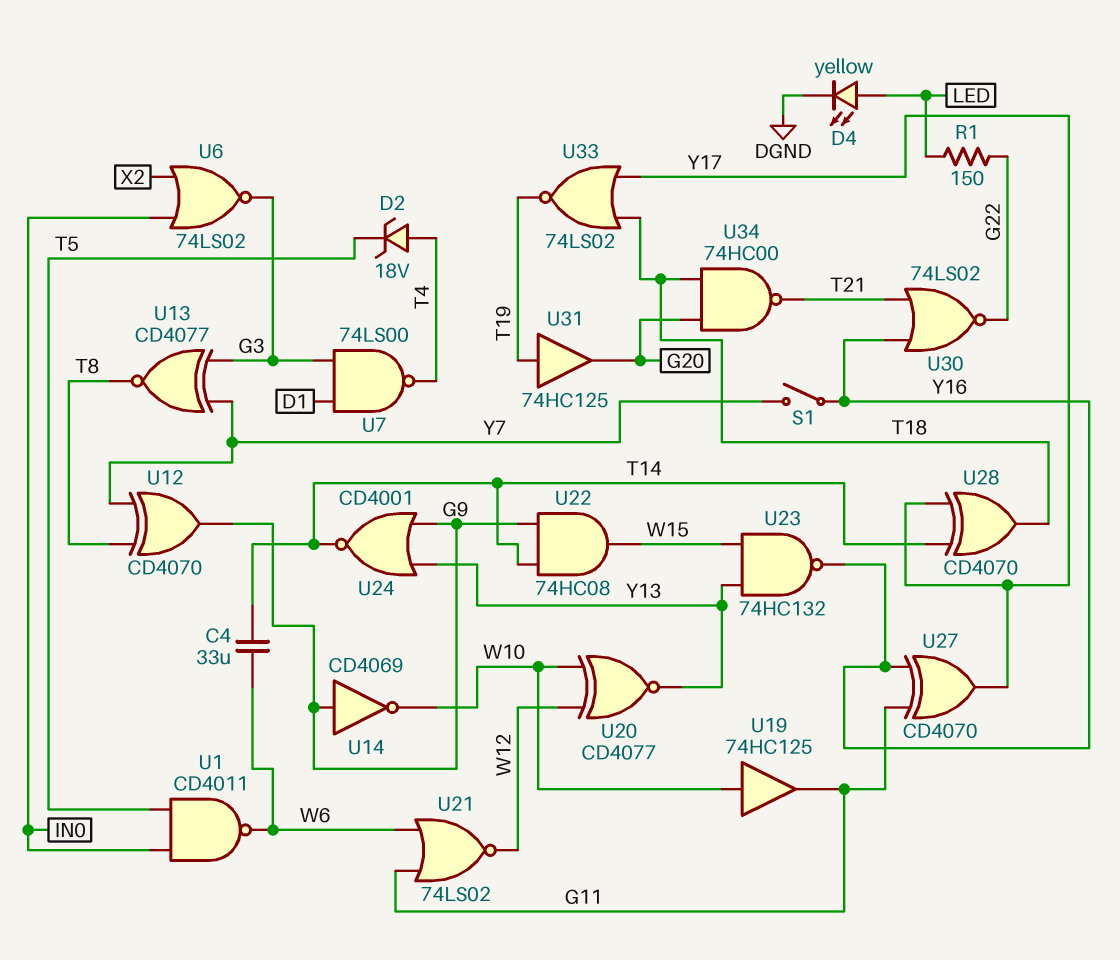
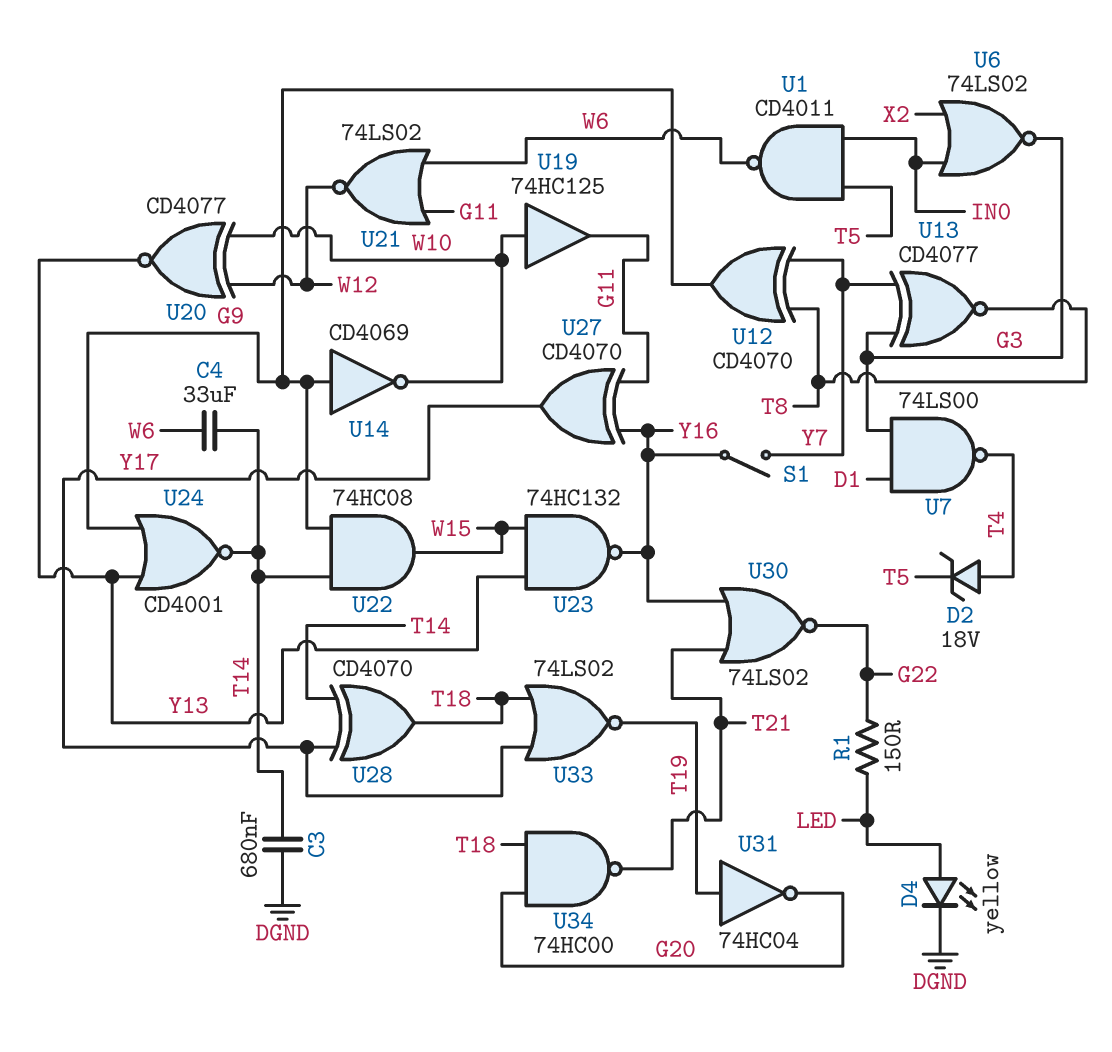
C3: none -> 680nF (DGND, T14)
U31: buffer 74HC125 (in T19, out G20) -> NOT 74HC04 (in T19, out G20)

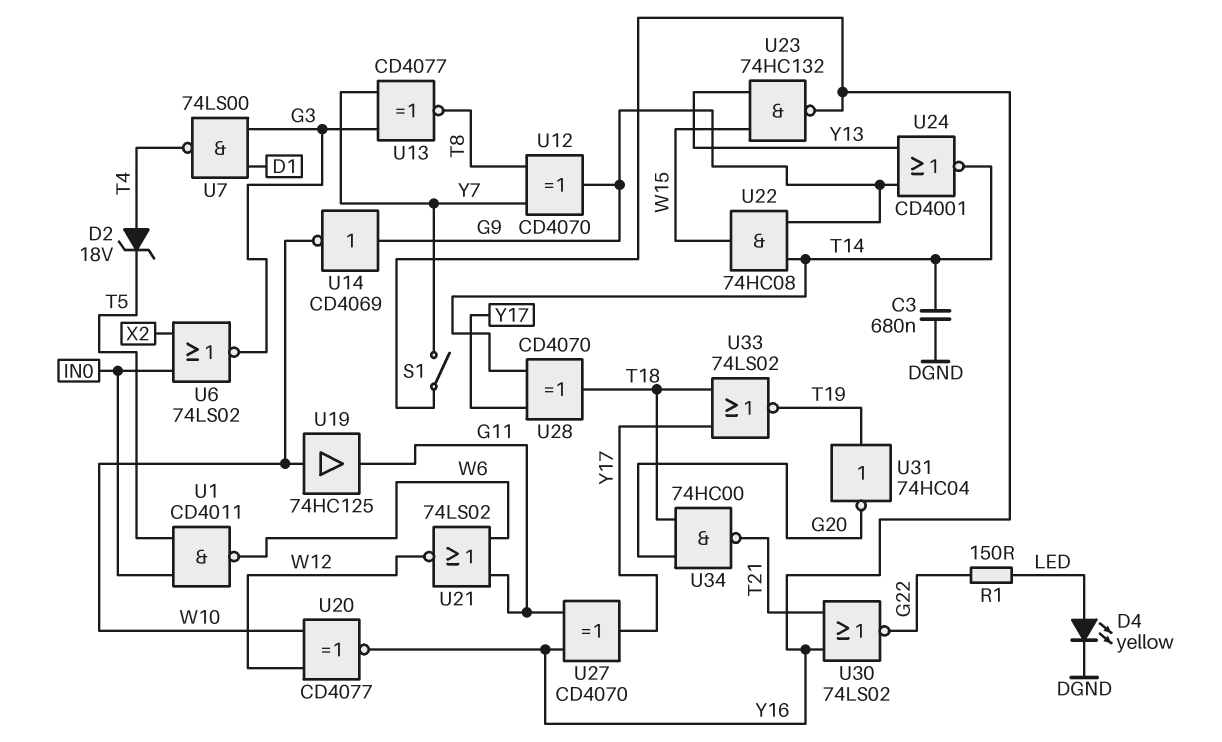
C4: 33uF (T14, W6) -> none
U20: XNOR CD4077 (in W10, in W12, out Y13) -> XNOR CD4077 (in W10, in W12, out Y16)

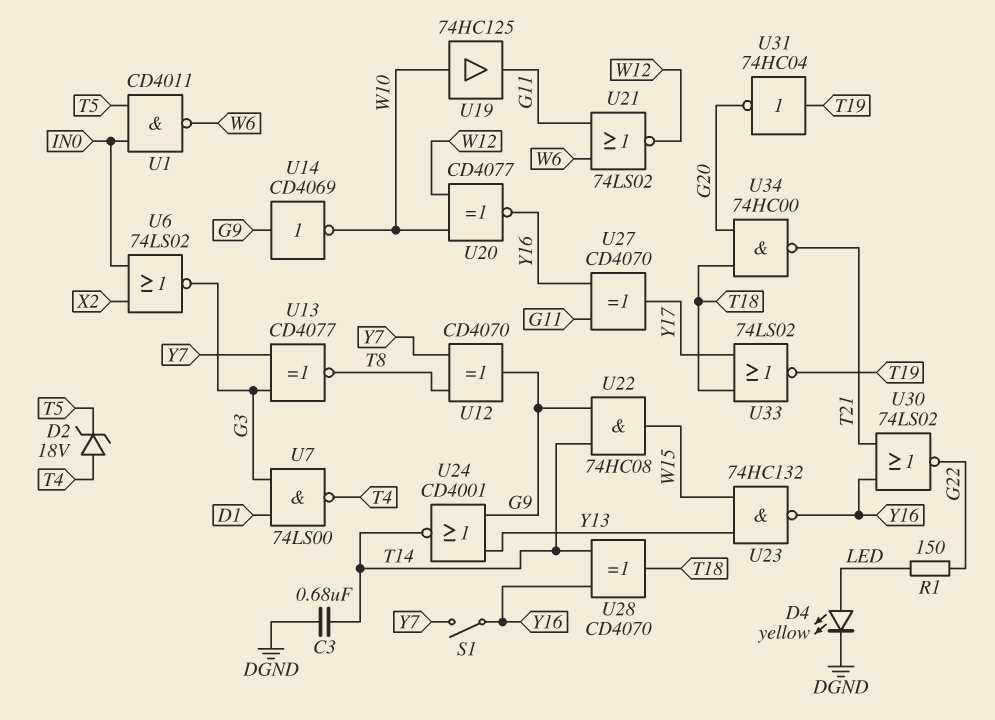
U28: XOR CD4070 (in T14, in Y17, out T18) -> XOR CD4070 (in T14, in Y16, out T18)

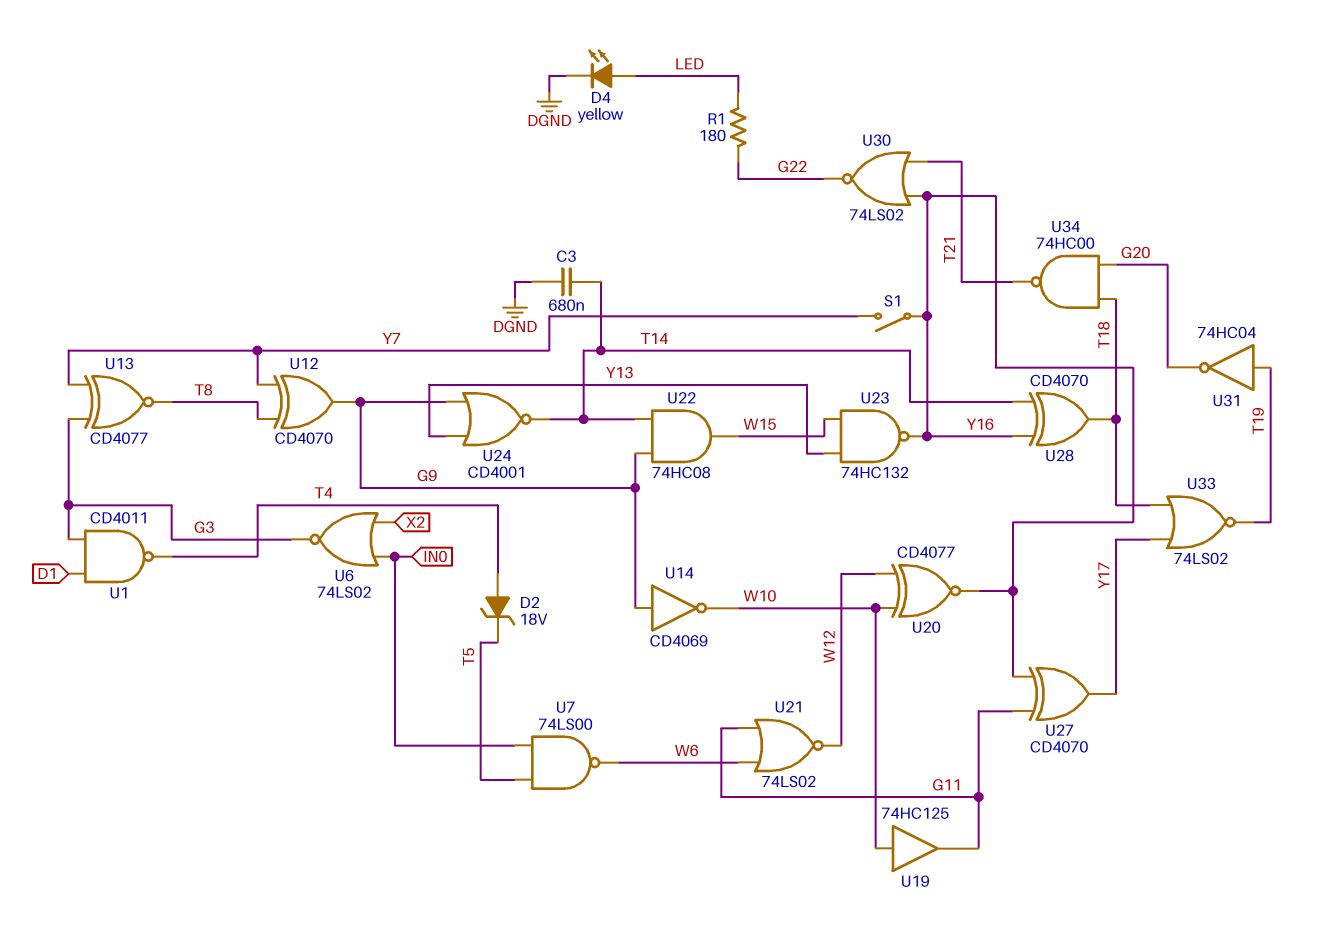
R1: 150 (G22, LED) -> 180 (G22, LED)
U1: NAND CD4011 (in IN0, in T5, out W6) -> NAND CD4011 (in D1, in G3, out T4)
U7: NAND 74LS00 (in D1, in G3, out T4) -> NAND 74LS00 (in IN0, in T5, out W6)

